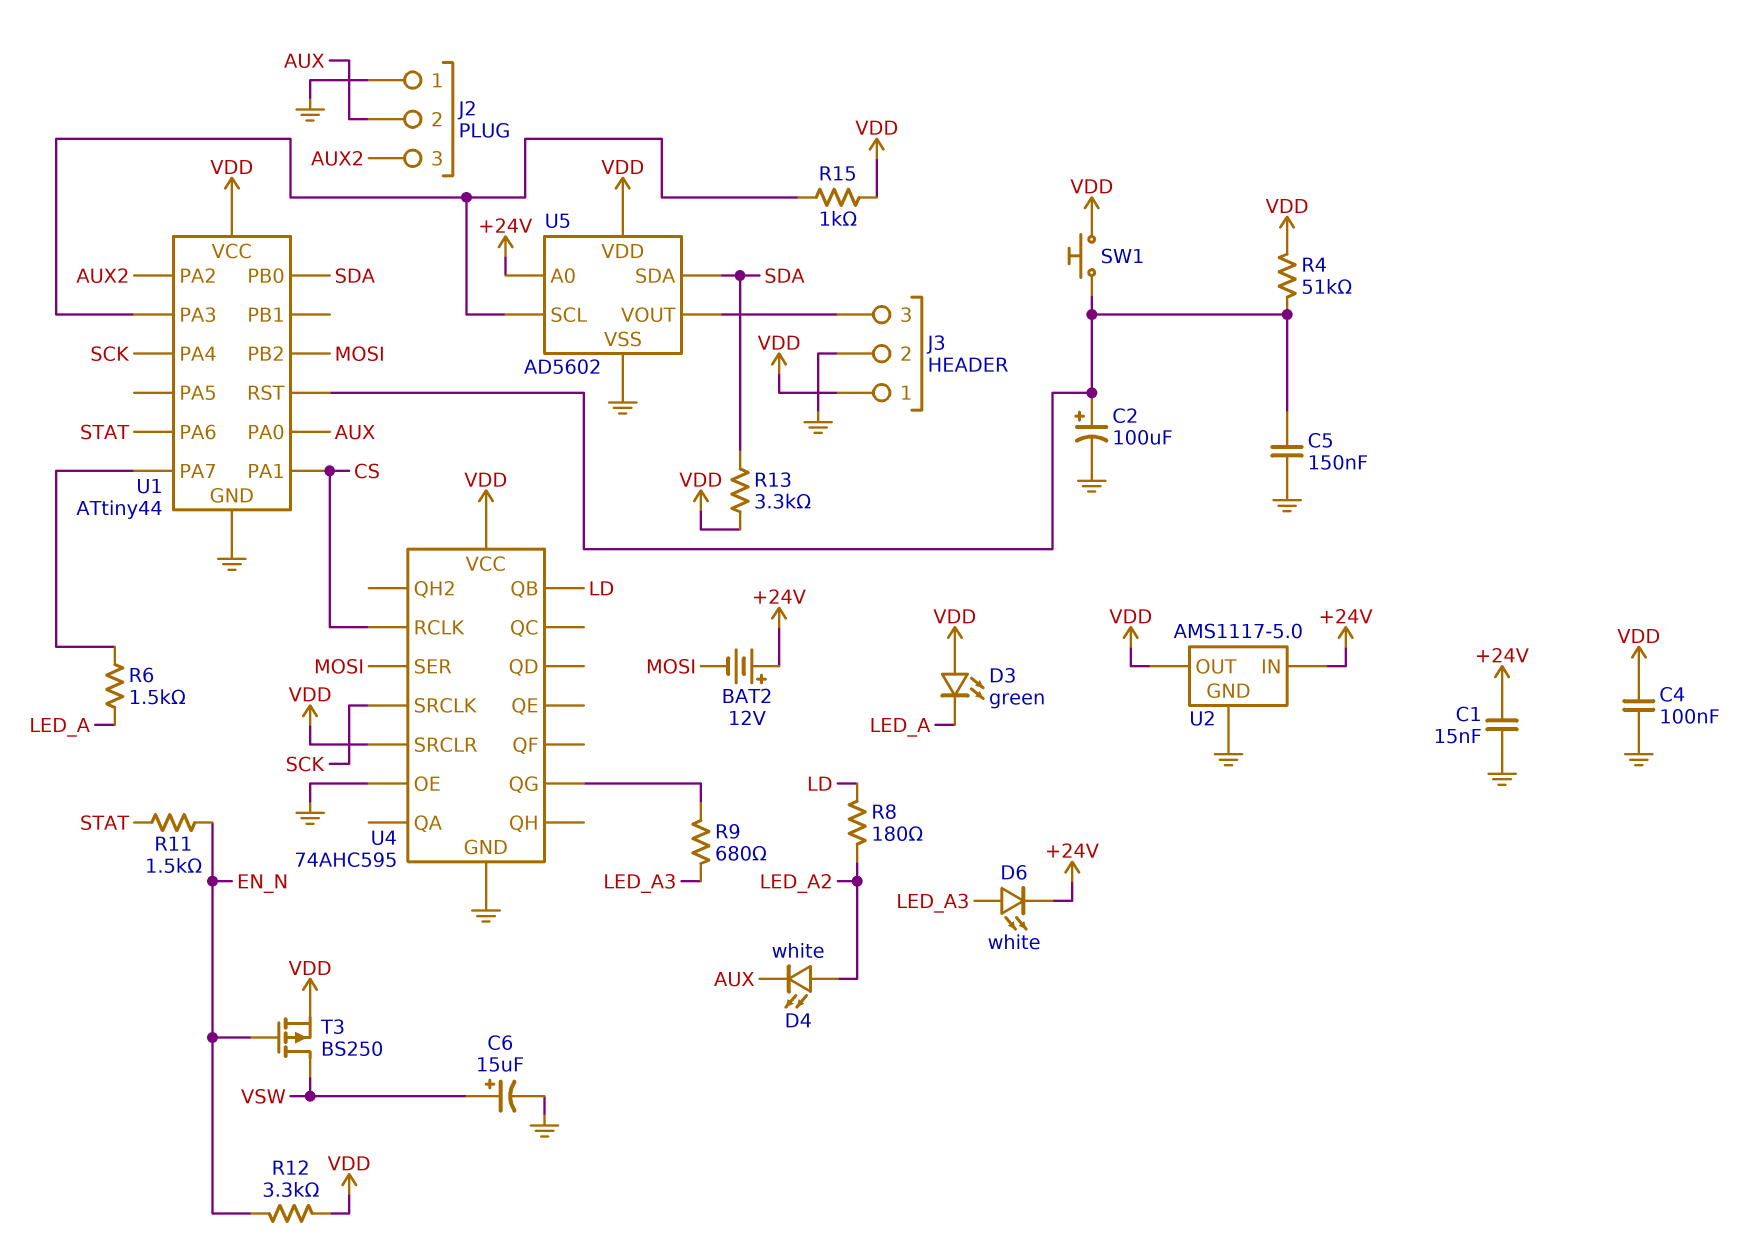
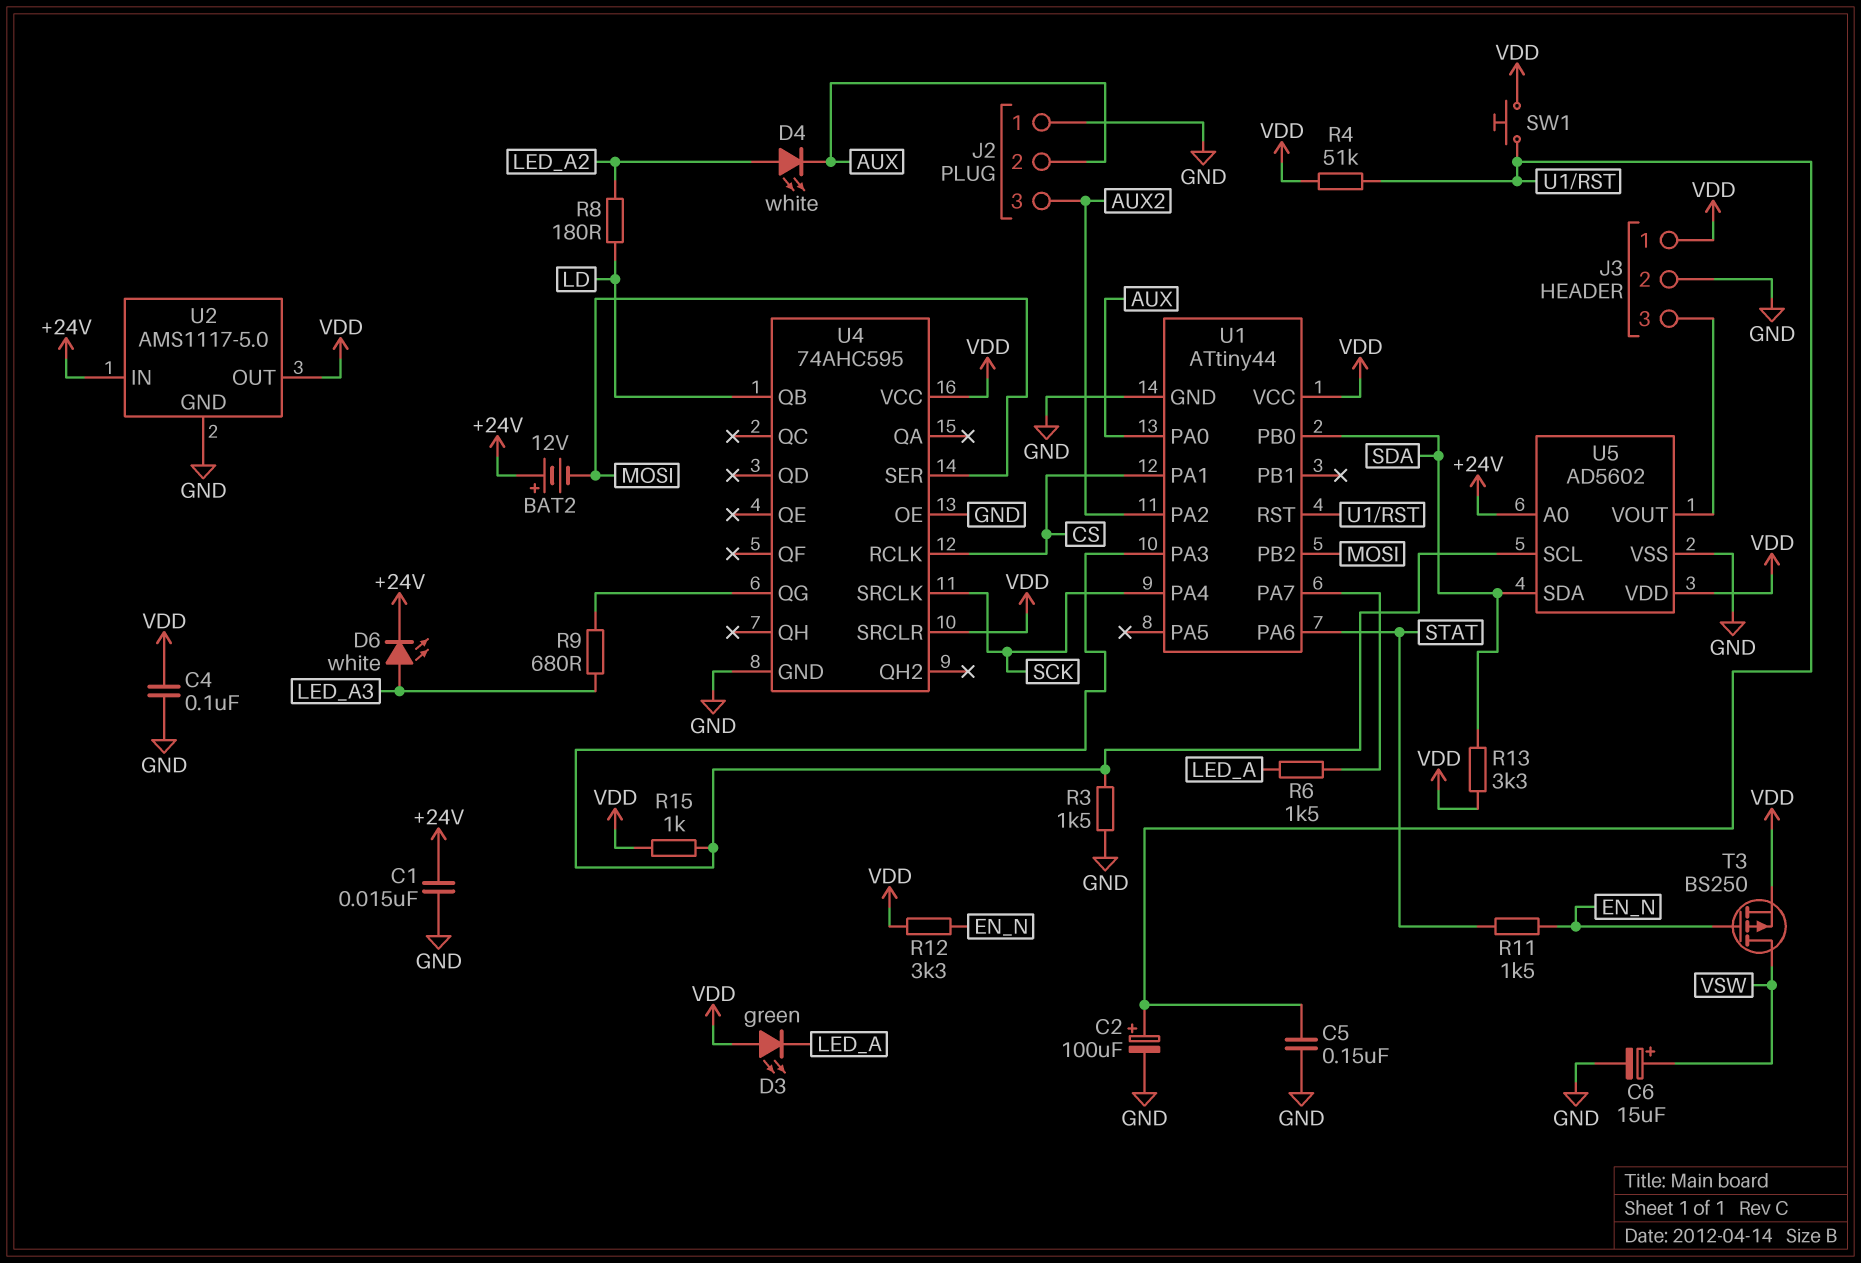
R3: none -> 1.5k (GND, U1/PA3)

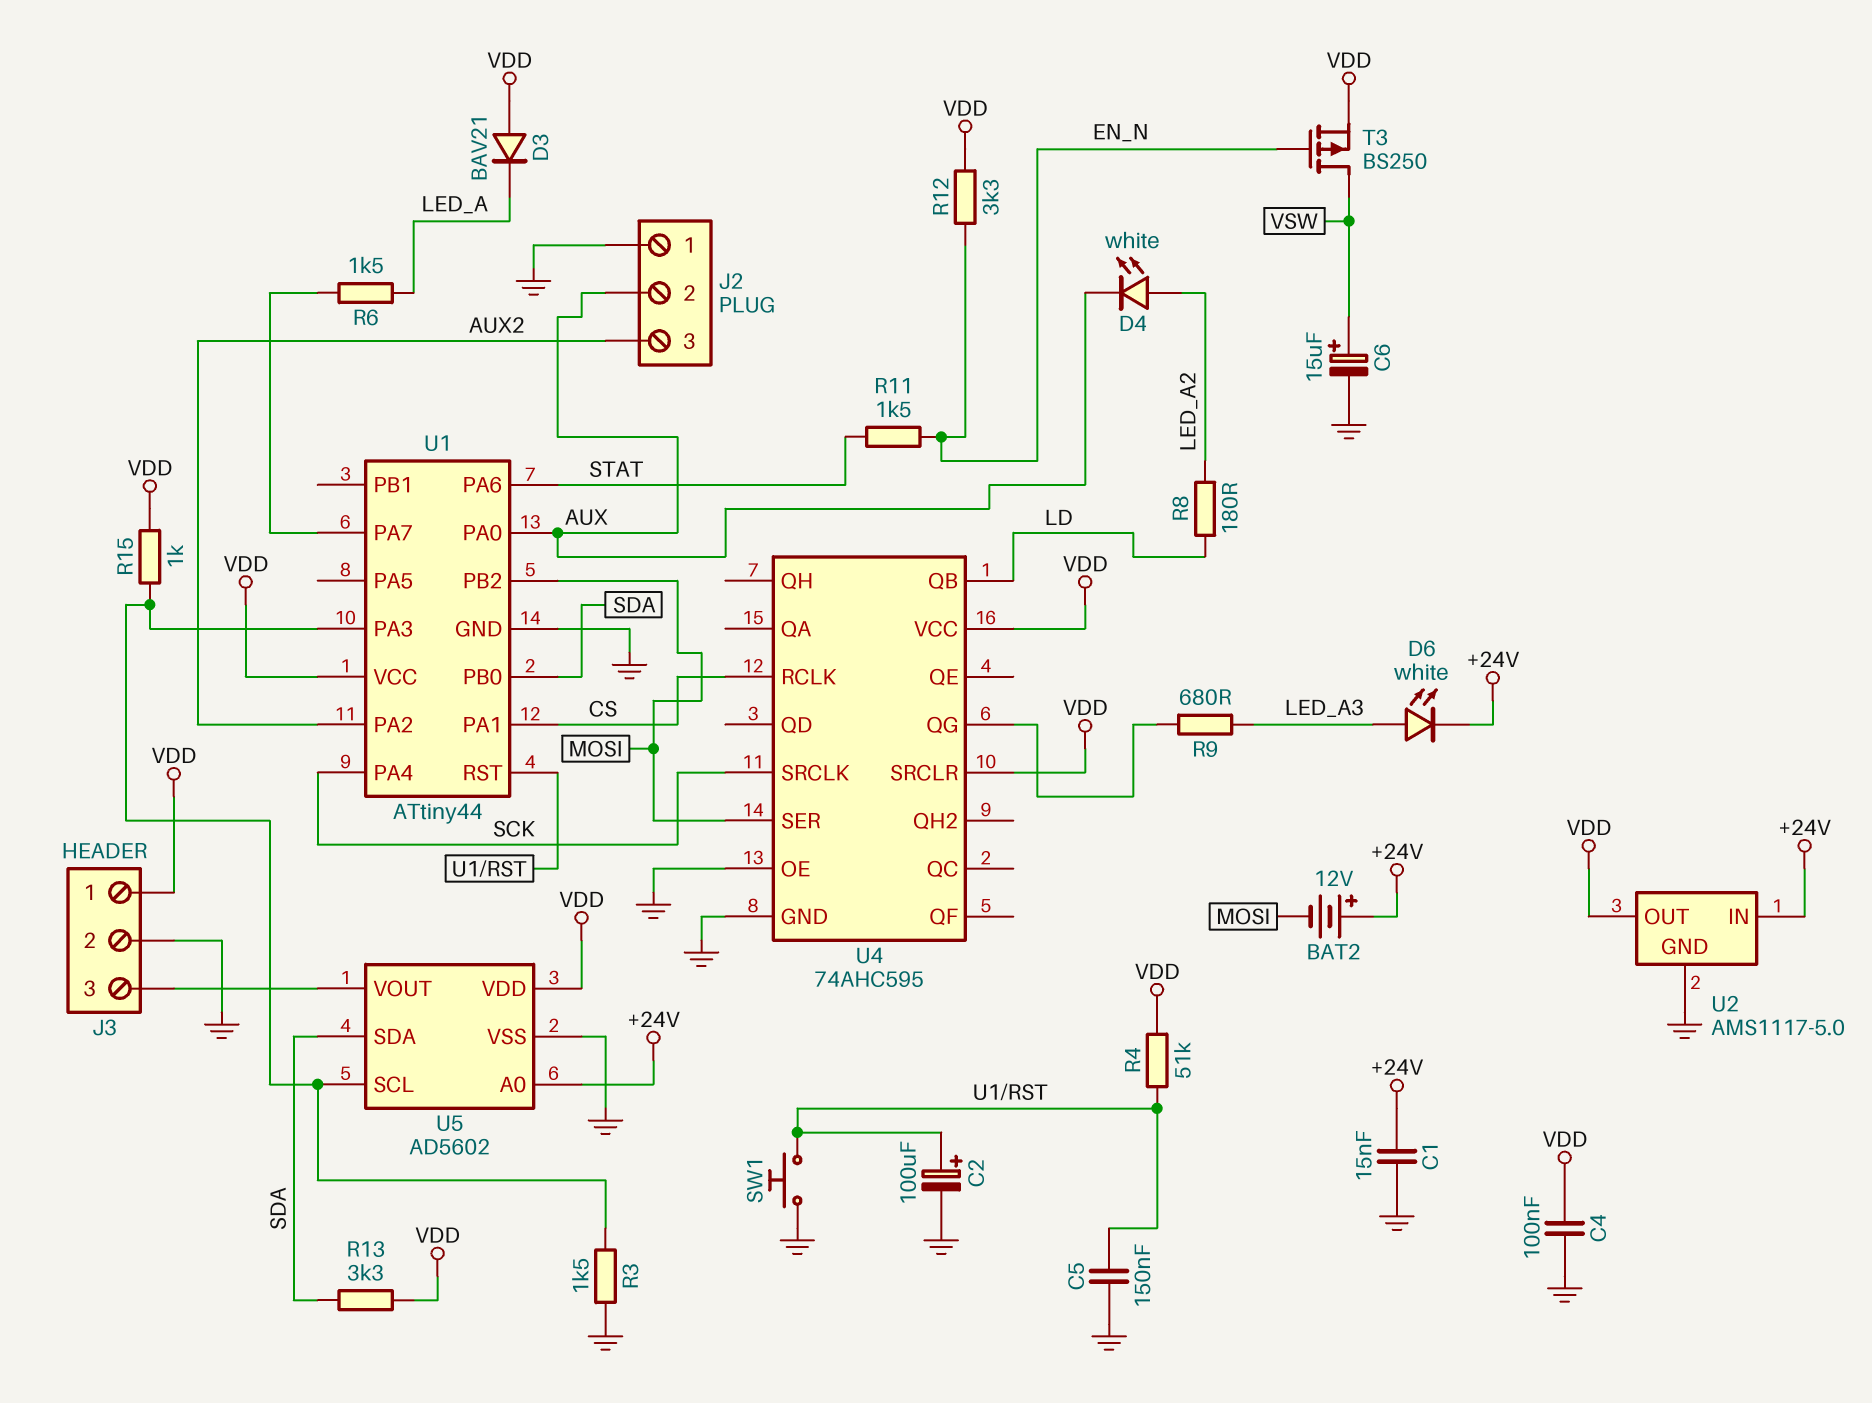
D3: LED green (A VDD, K LED_A) -> diode BAV21 (A VDD, K LED_A)
SW1: button (U1/RST, VDD) -> button (GND, U1/RST)

